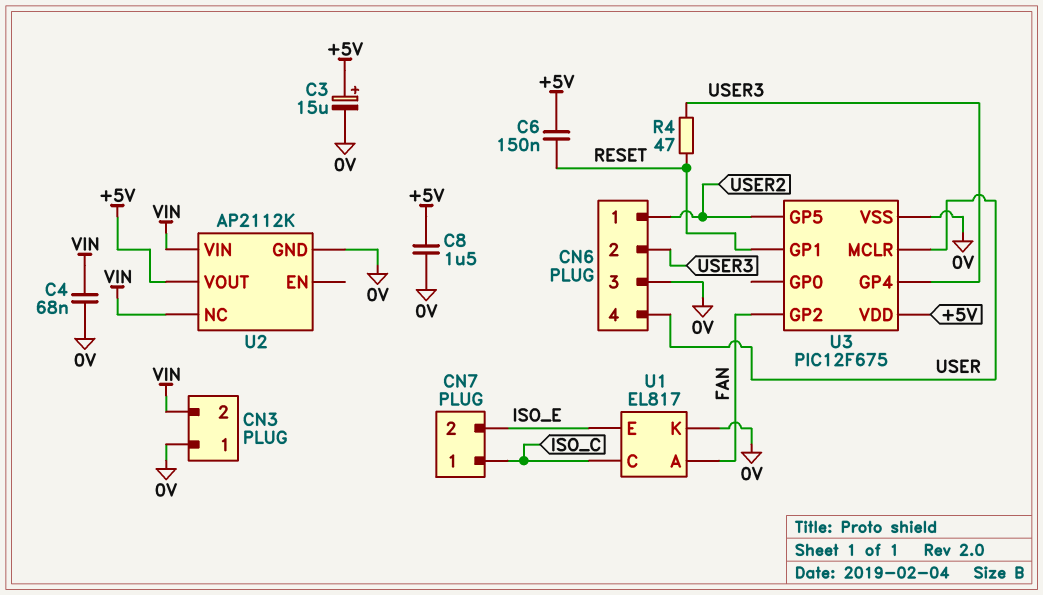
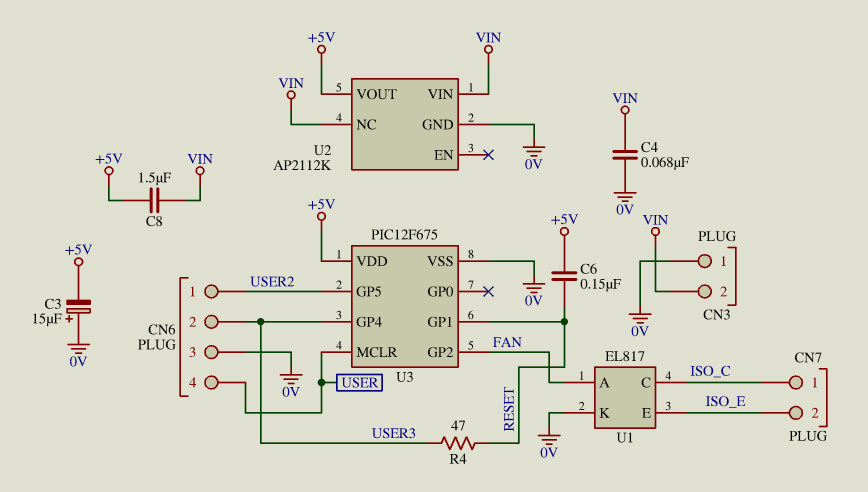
C3: 15uF (plus +5V, minus 0V) -> 15uF (plus 0V, minus +5V)
C8: 1.5uF (+5V, 0V) -> 1.5uF (+5V, VIN)

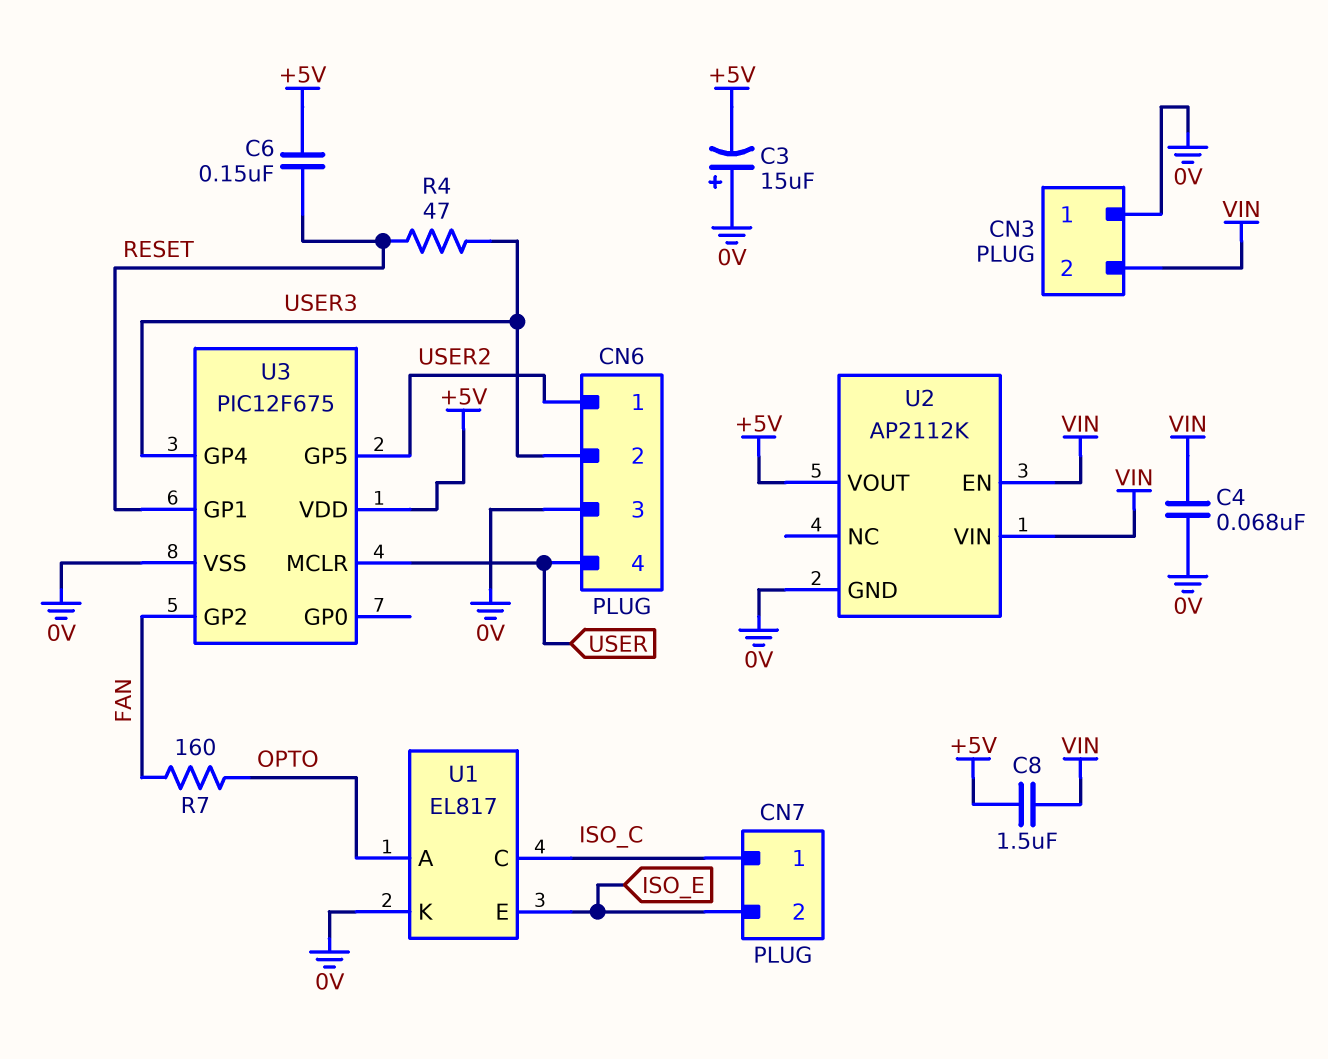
R7: none -> 160 (FAN, OPTO)
U1 pin A: FAN -> OPTO
U2 pin EN: none -> VIN
U2 pin NC: VIN -> none

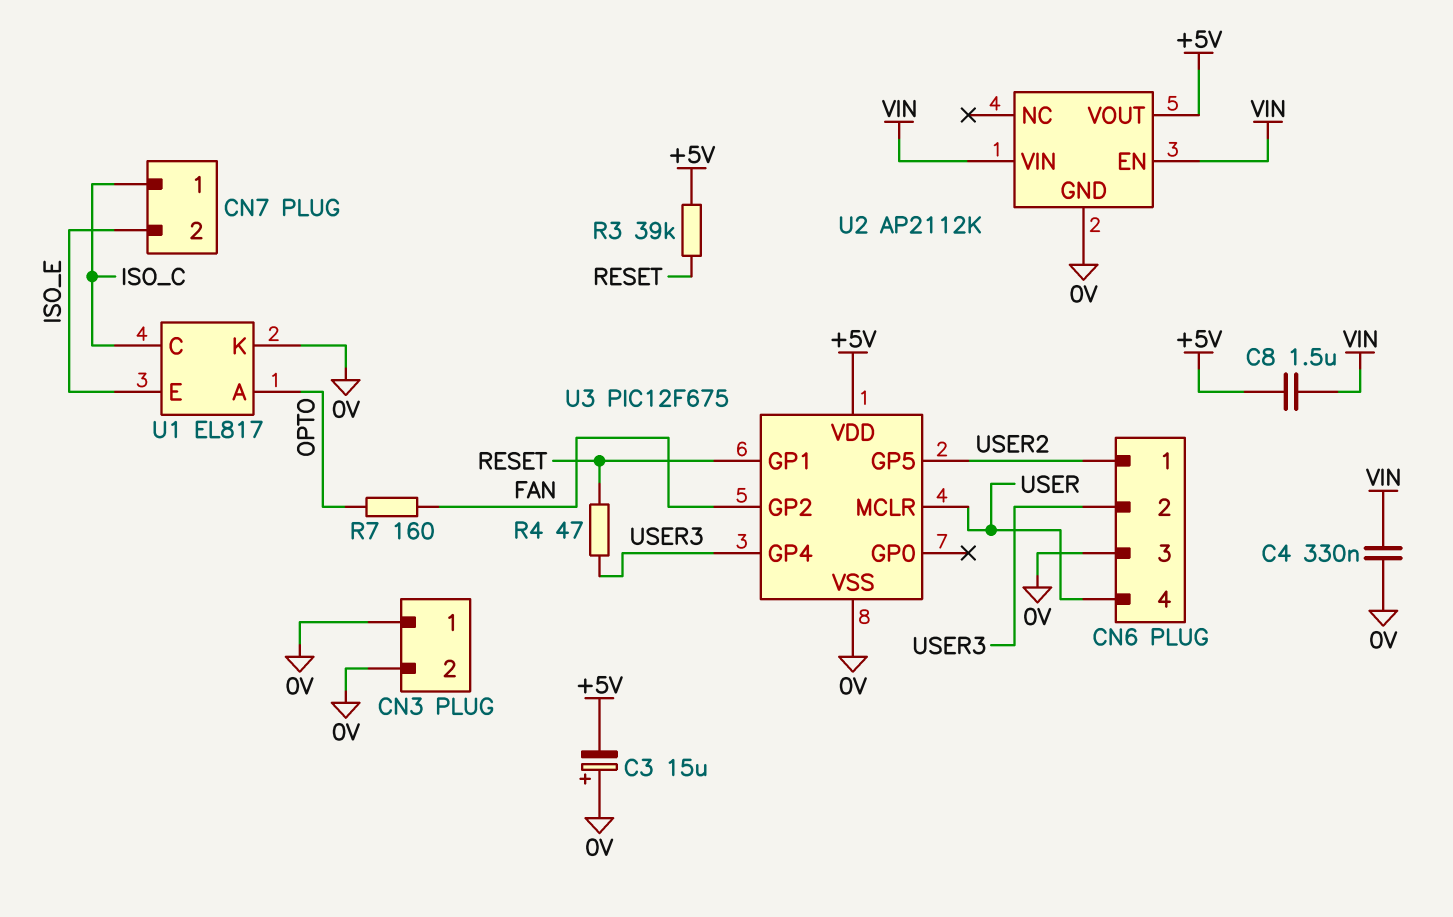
C4: 68nF (0V, VIN) -> 330nF (0V, VIN)
C6: 150nF (+5V, RESET) -> none
CN3 pin 2: VIN -> 0V
R3: none -> 39k (+5V, RESET)

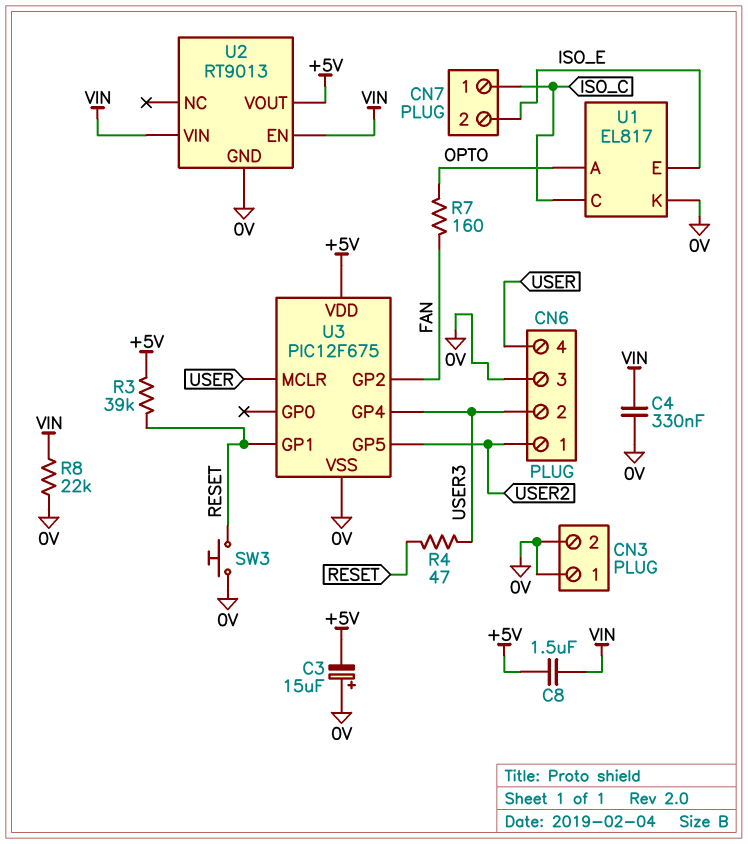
R8: none -> 22k (0V, VIN)
SW3: none -> button (0V, RESET)
U2: AP2112K -> RT9013

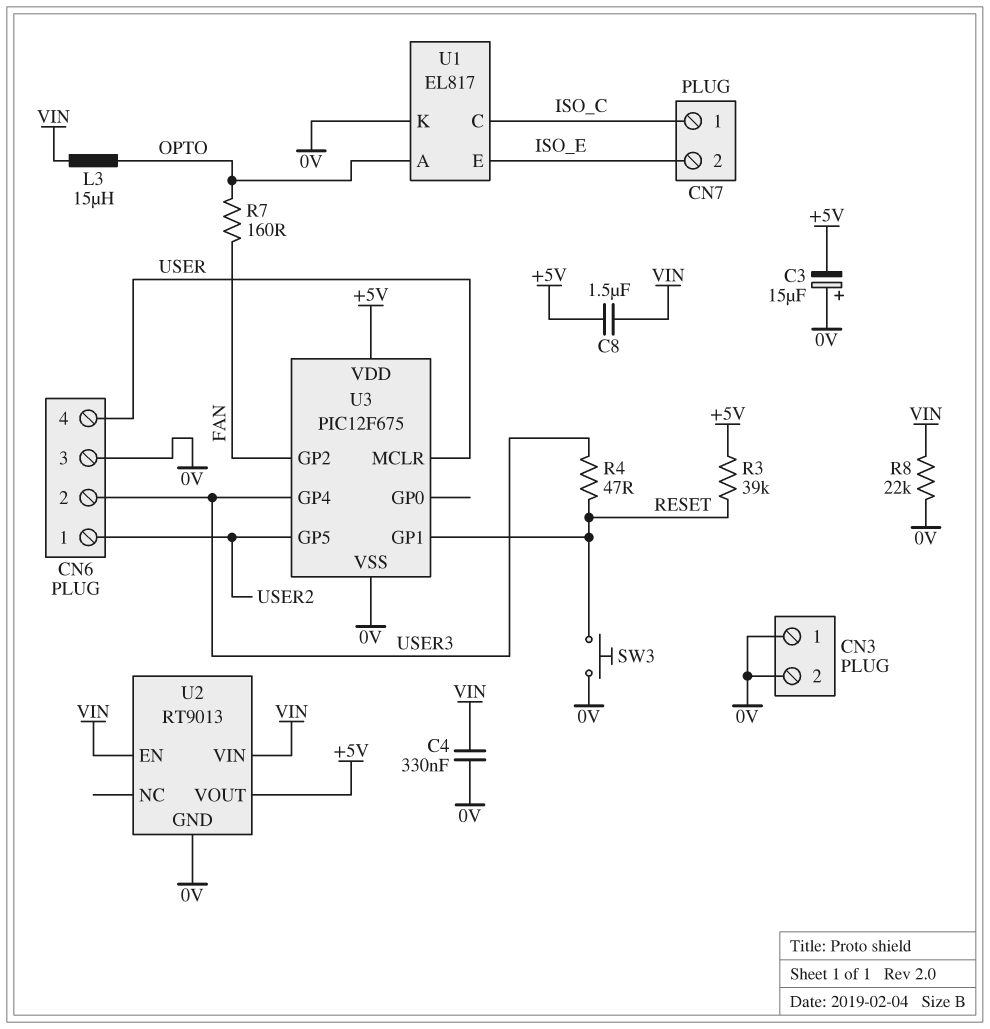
L3: none -> 15uH (OPTO, VIN)

